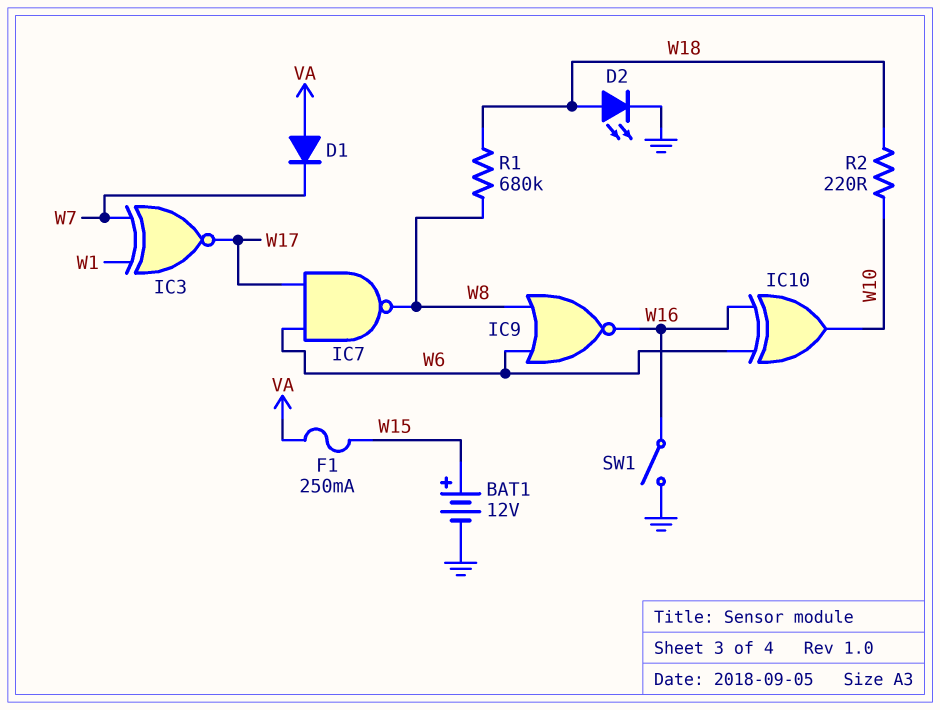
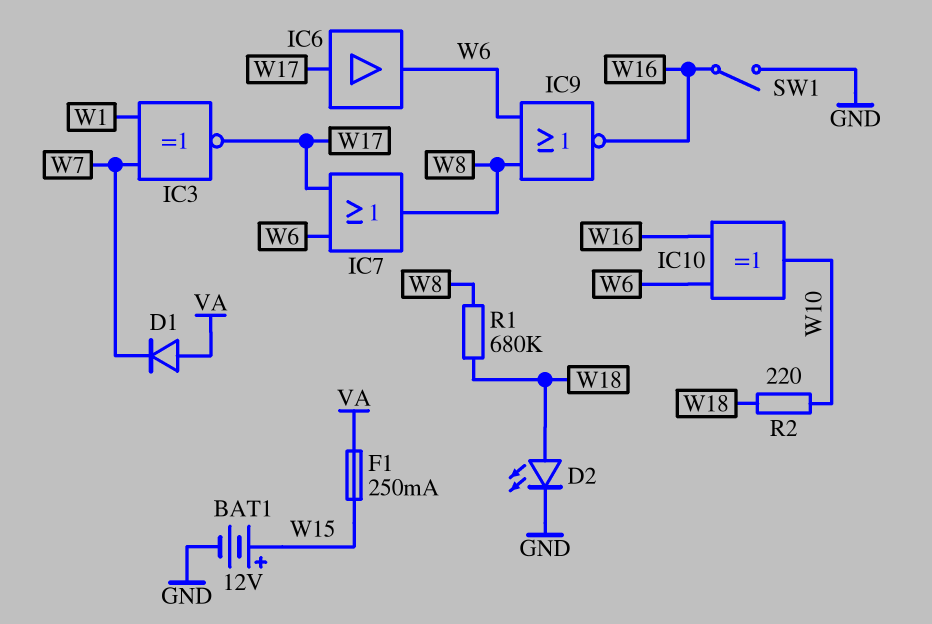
IC6: none -> buffer (in W17, out W6)
IC7: NAND (in W6, in W17, out W8) -> OR (in W6, in W17, out W8)

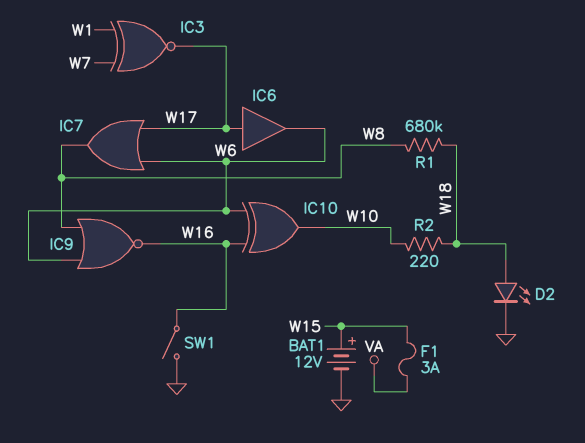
D1: diode (A VA, K W7) -> none
F1: 250mA (VA, W15) -> 3A (VA, W15)

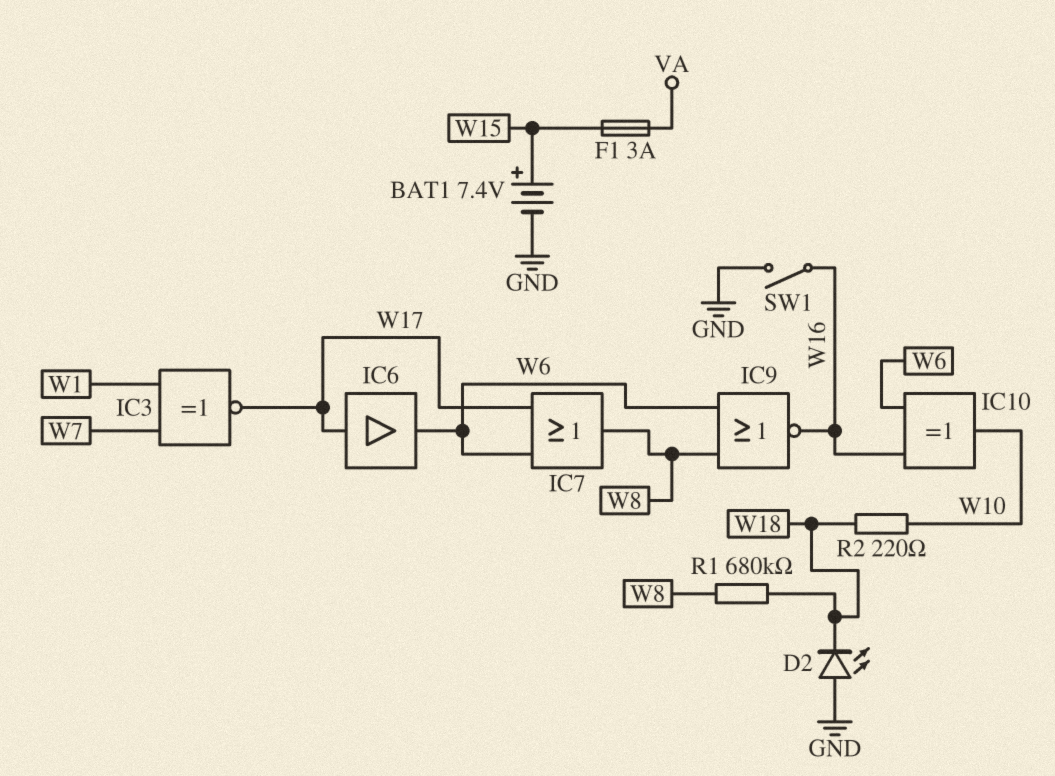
BAT1: 12V (plus W15, minus GND) -> 7.4V (plus W15, minus GND)
D2: LED (A W18, K GND) -> LED (A GND, K W18)

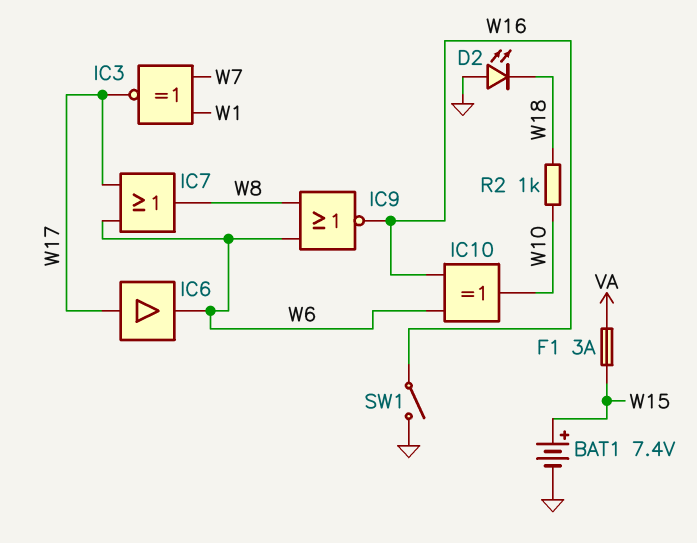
R1: 680k (W8, W18) -> none
R2: 220 (W10, W18) -> 1k (W10, W18)

